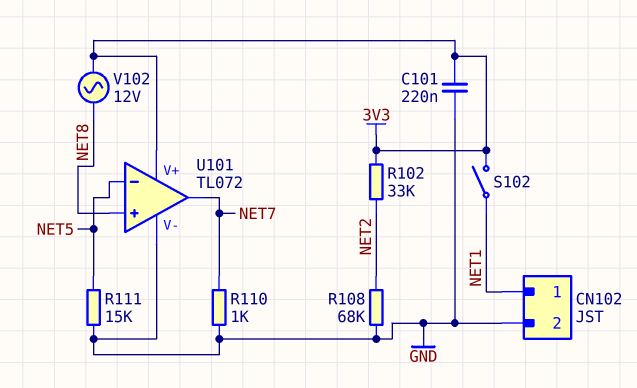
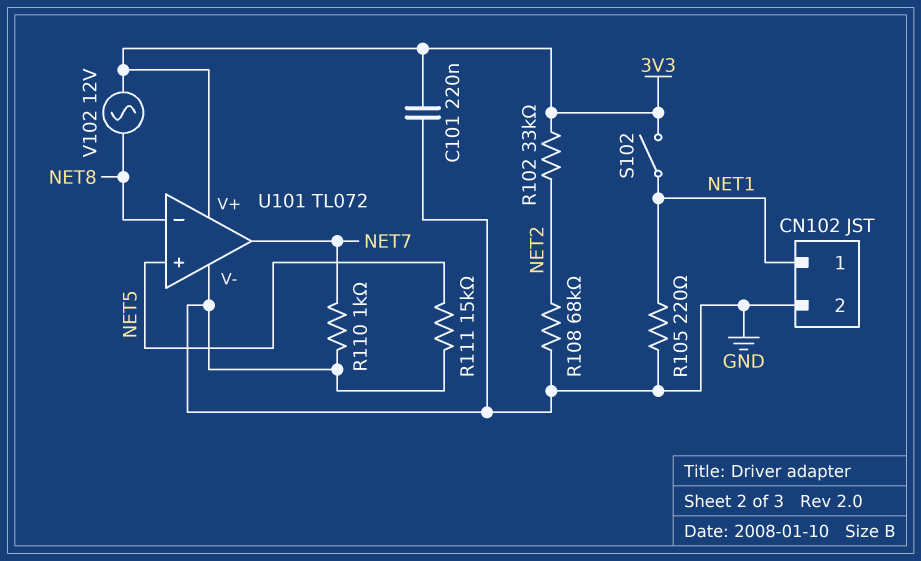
R105: none -> 220 (GND, NET1)
U101 pin in+: NET8 -> NET5
U101 pin in-: NET5 -> NET8

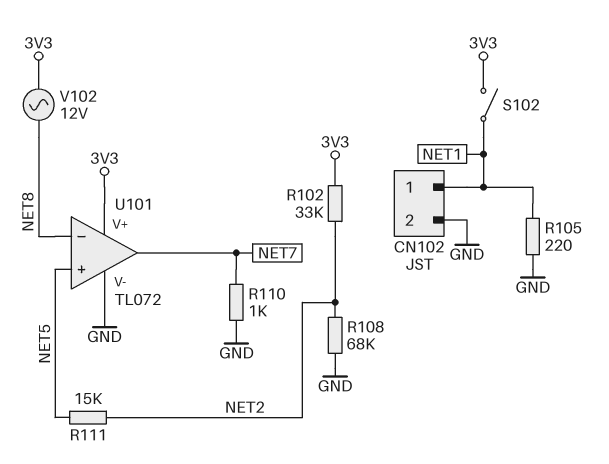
C101: 220nF (3V3, GND) -> none
R111: 15k (GND, NET5) -> 15k (NET2, NET5)

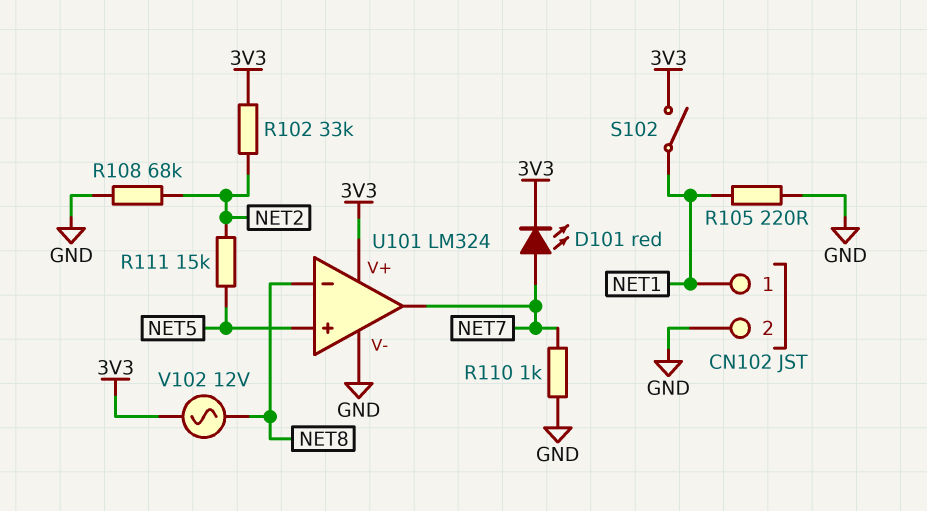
D101: none -> LED red (A NET7, K 3V3)
U101: TL072 -> LM324

